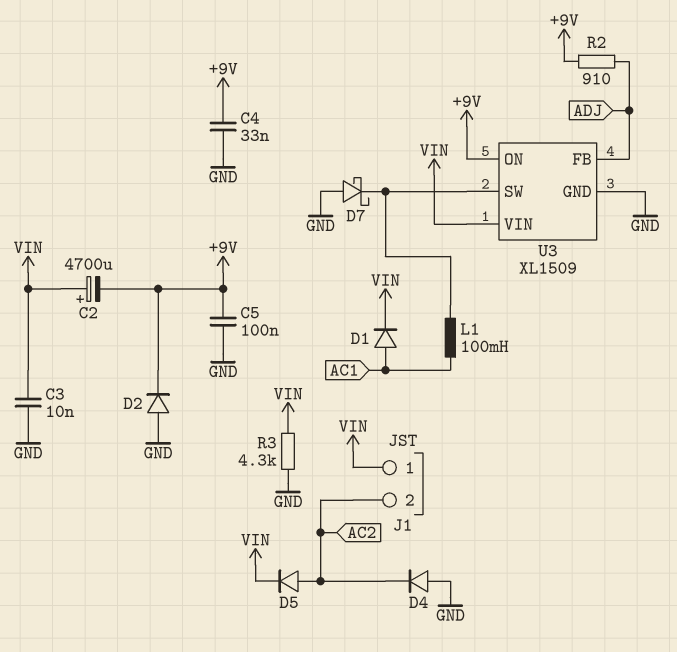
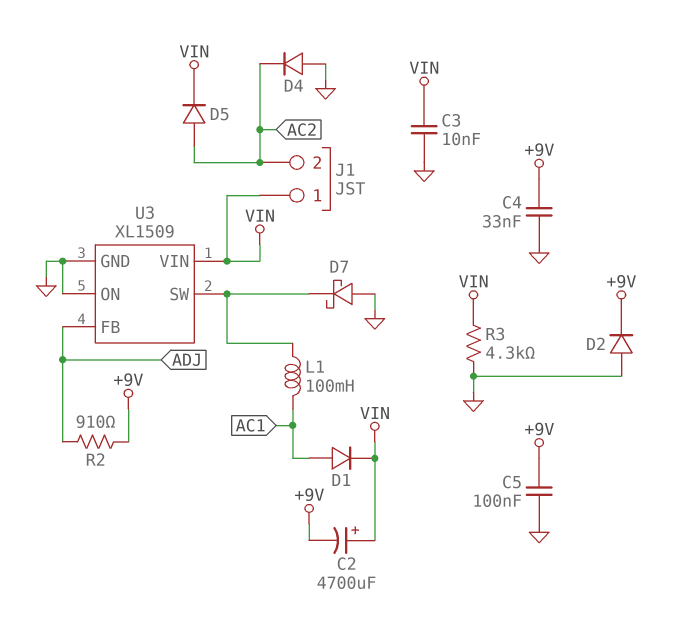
U3 pin ON: +9V -> GND

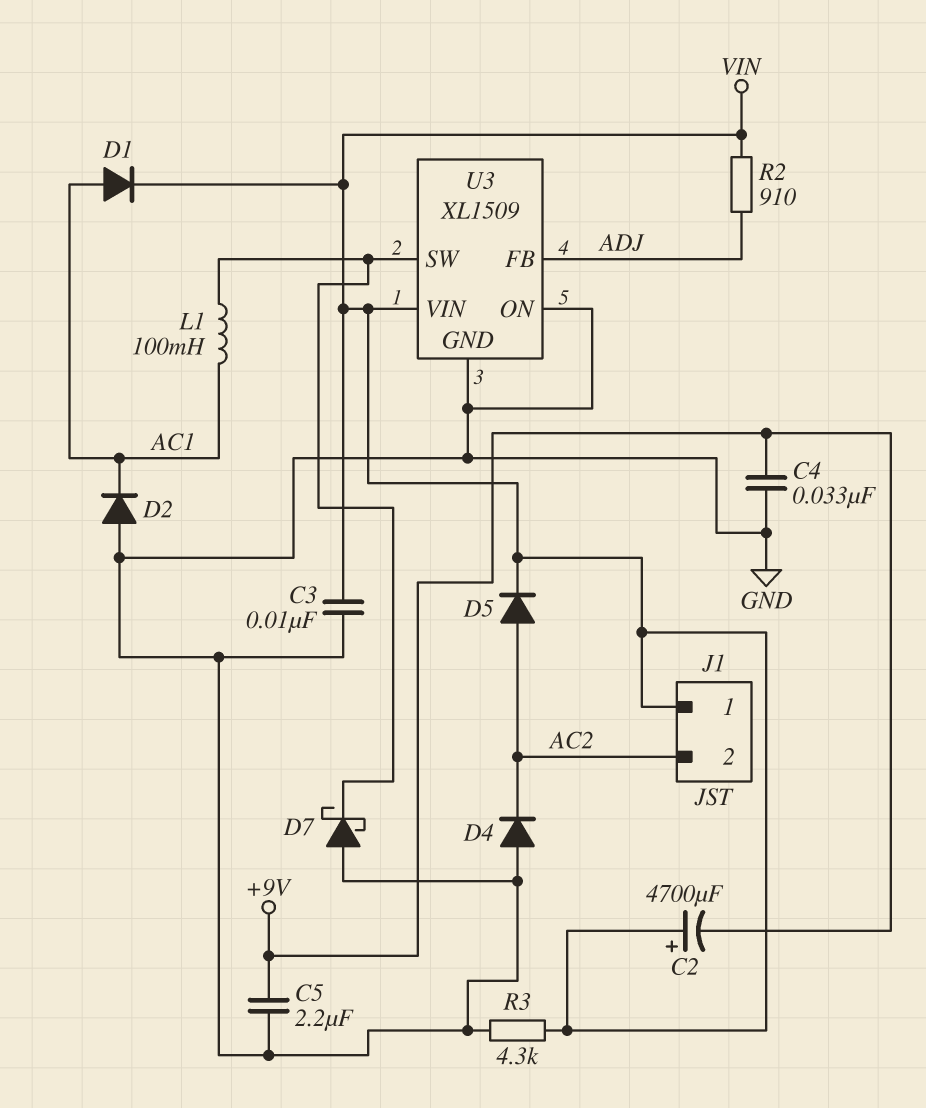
C5: 100nF (+9V, GND) -> 2.2uF (+9V, GND)
D2: diode (A GND, K +9V) -> diode (A GND, K AC1)
R2: 910 (+9V, ADJ) -> 910 (ADJ, VIN)

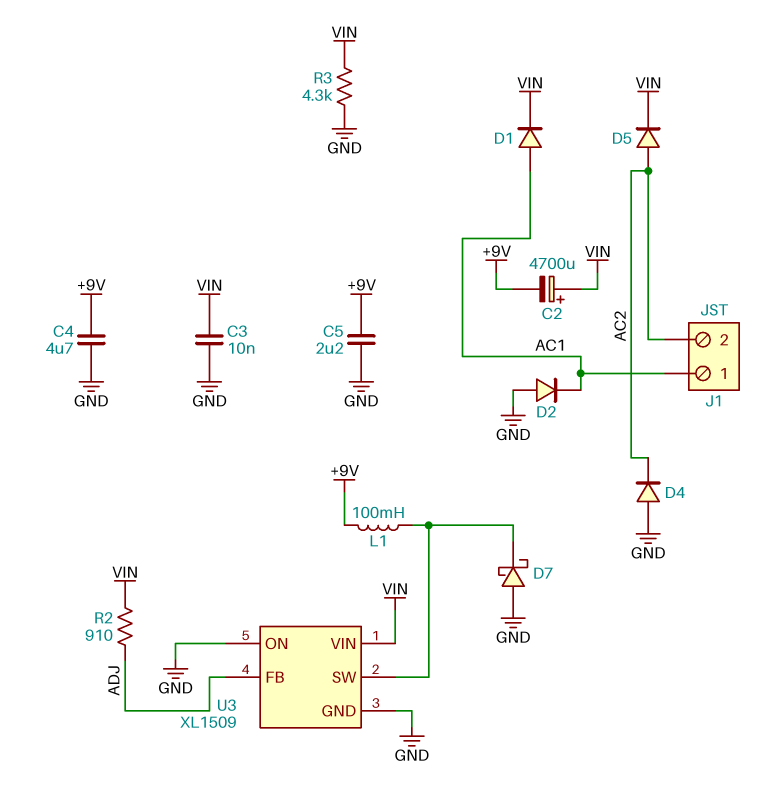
C4: 33nF (+9V, GND) -> 4.7uF (+9V, GND)
J1 pin 1: VIN -> AC1
L1: 100mH (AC1, U3/SW) -> 100mH (+9V, U3/SW)

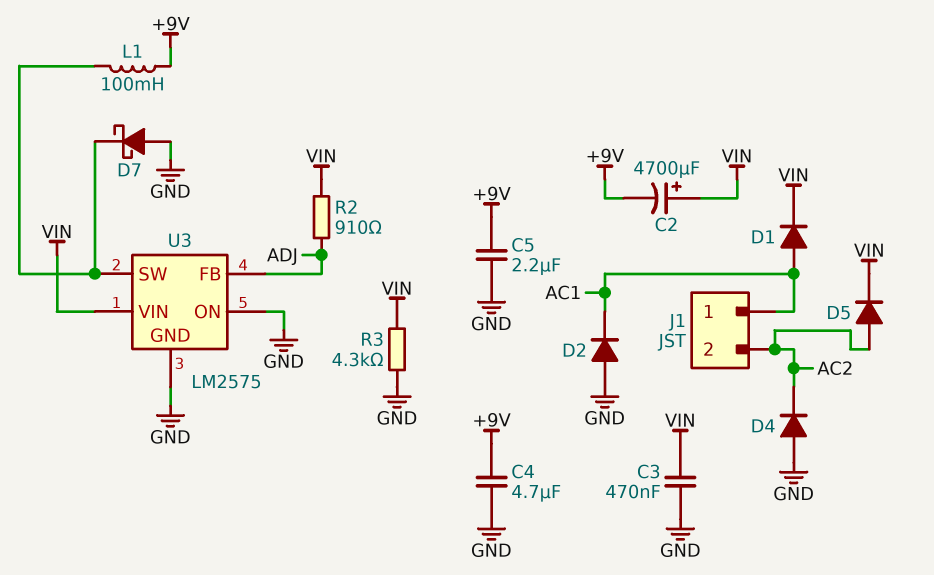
C3: 10nF (GND, VIN) -> 470nF (GND, VIN)
U3: XL1509 -> LM2575

